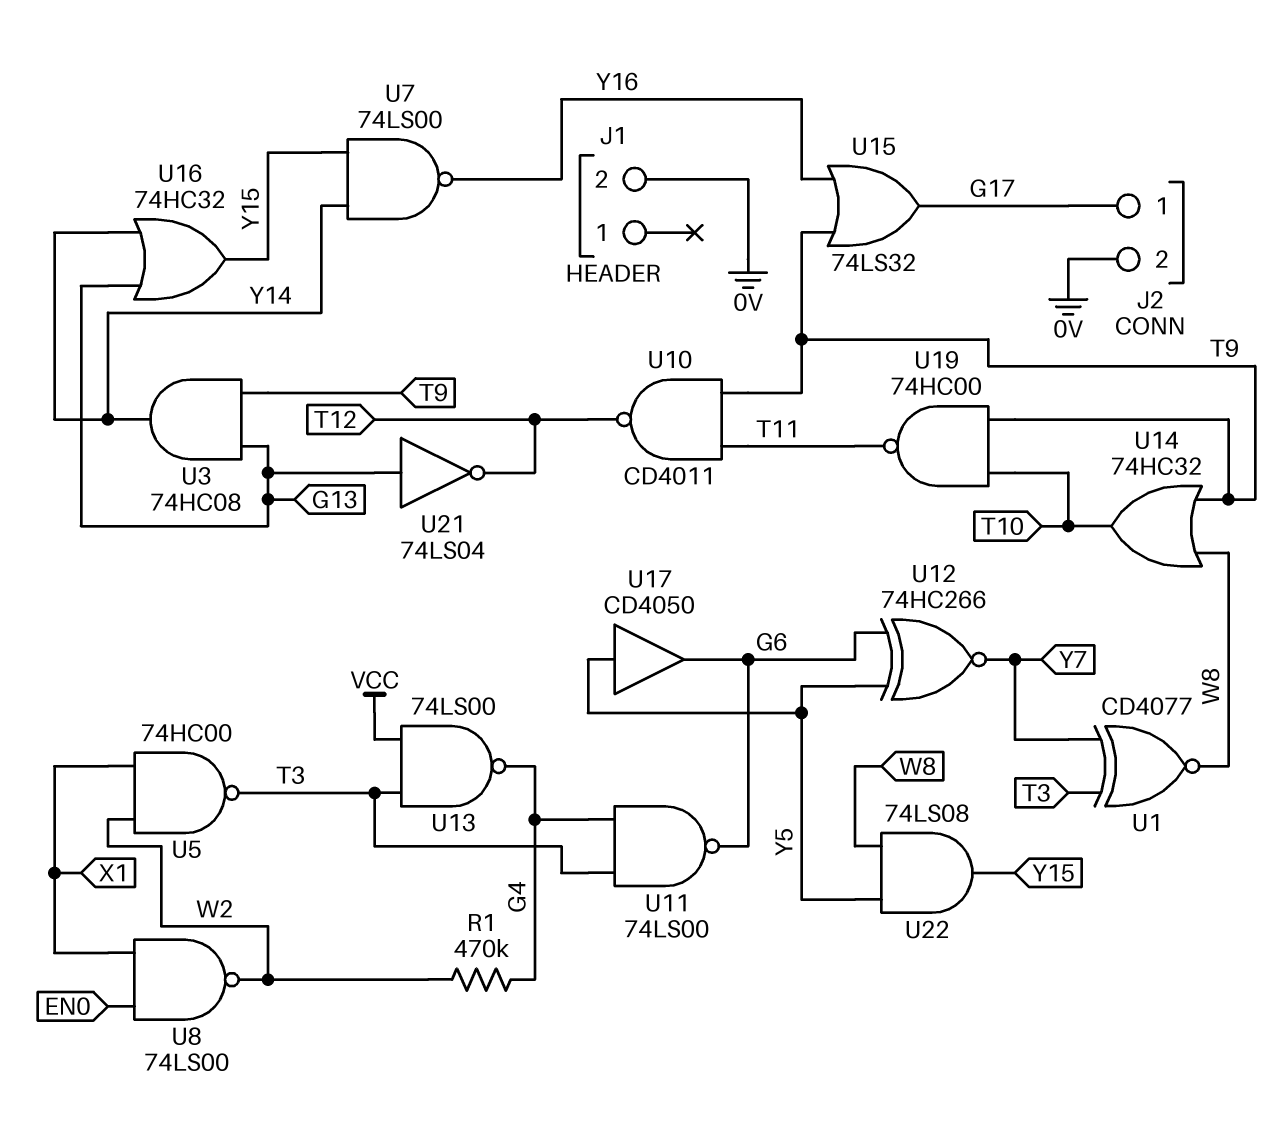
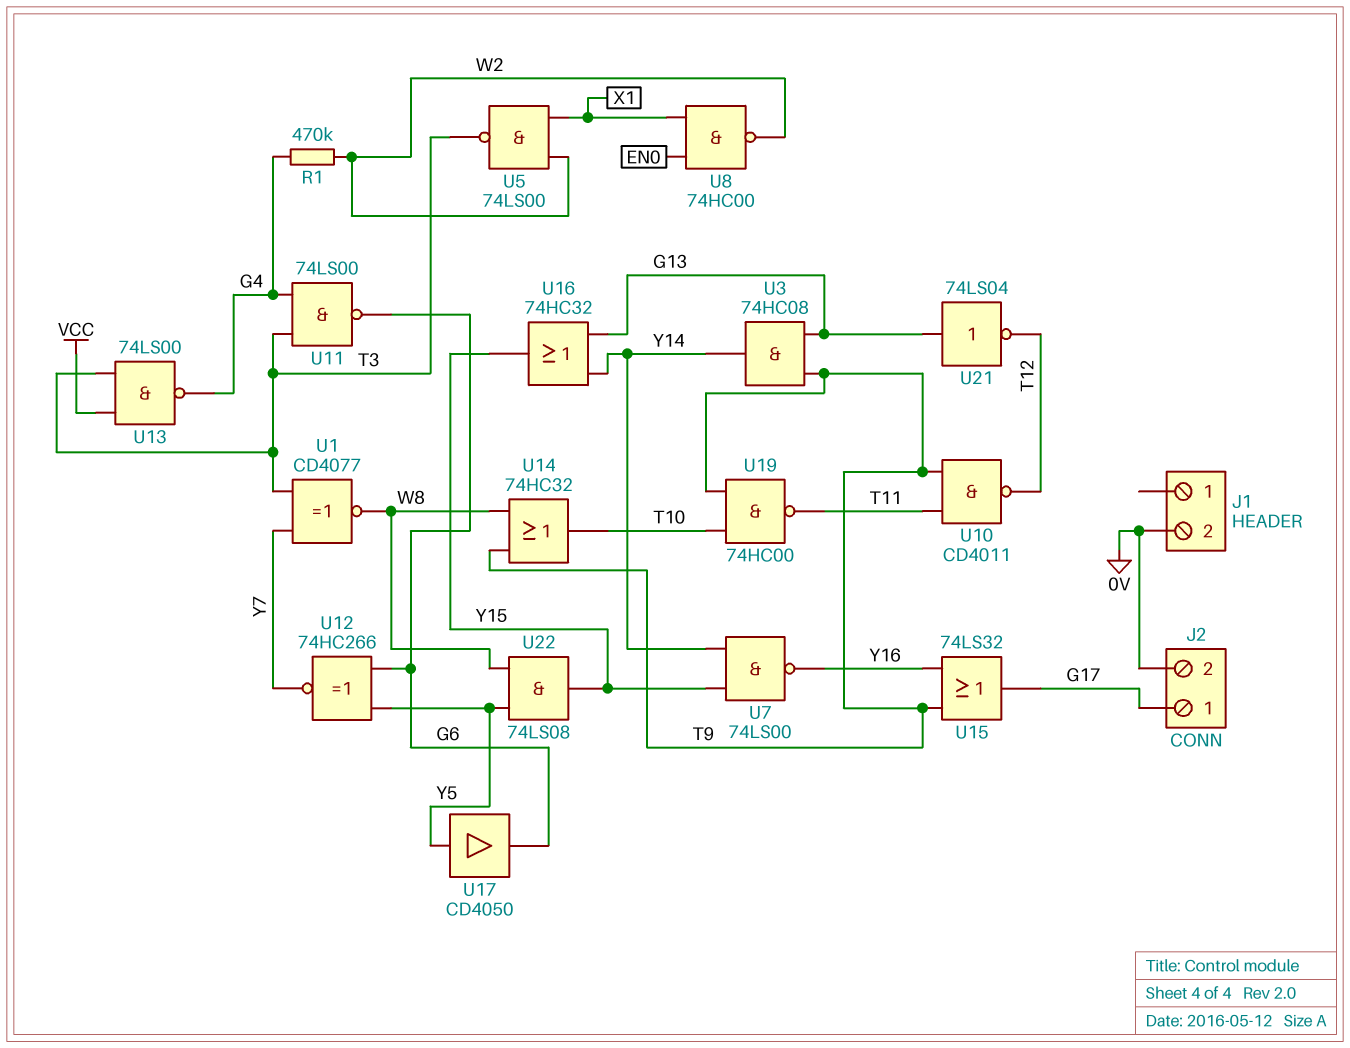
U5: NAND 74HC00 (in W2, in X1, out T3) -> NAND 74LS00 (in W2, in X1, out T3)
U8: NAND 74LS00 (in EN0, in X1, out W2) -> NAND 74HC00 (in EN0, in X1, out W2)

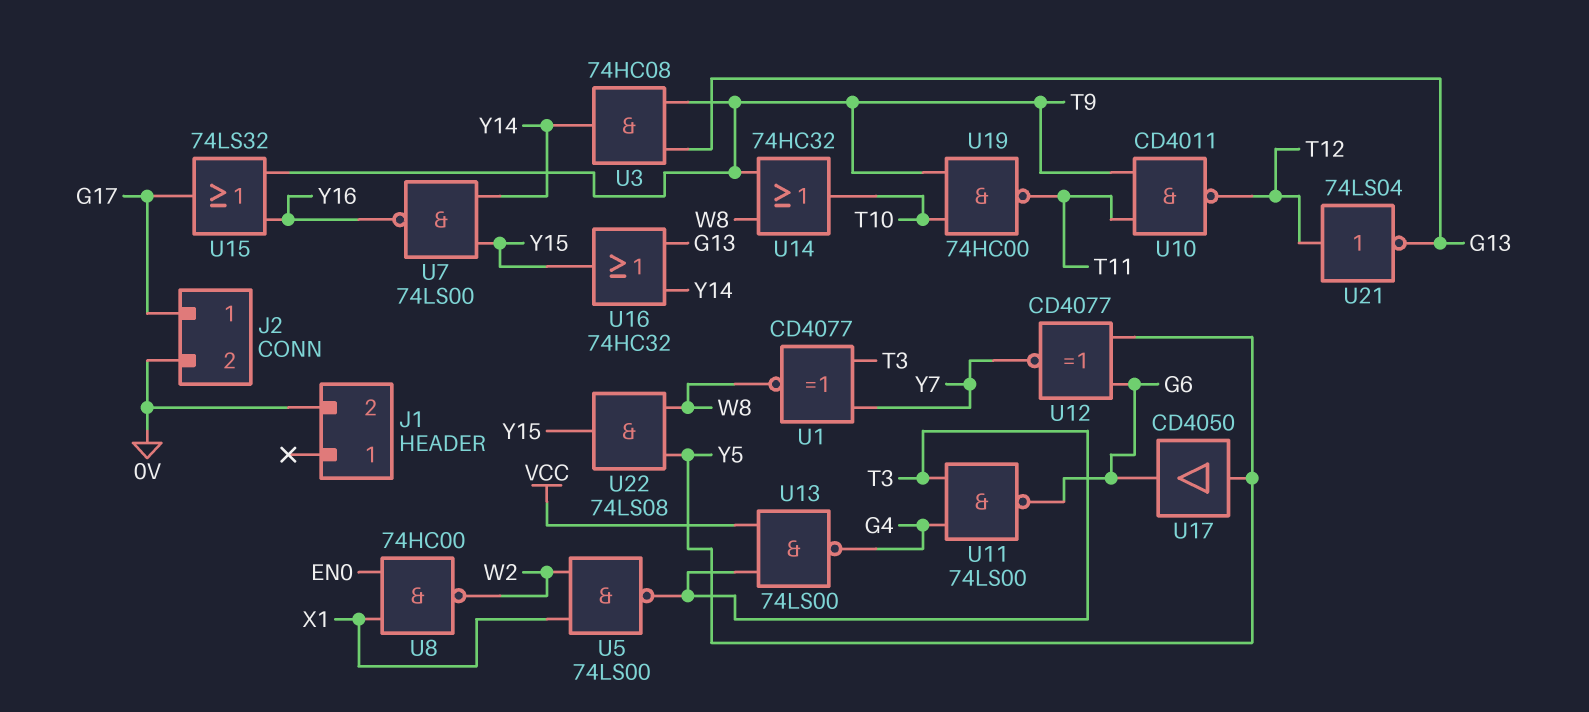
R1: 470k (G4, W2) -> none
U12: XNOR 74HC266 (in G6, in Y5, out Y7) -> XNOR CD4077 (in G6, in Y5, out Y7)
U21: NOT 74LS04 (in G13, out T12) -> NOT 74LS04 (in T12, out G13)

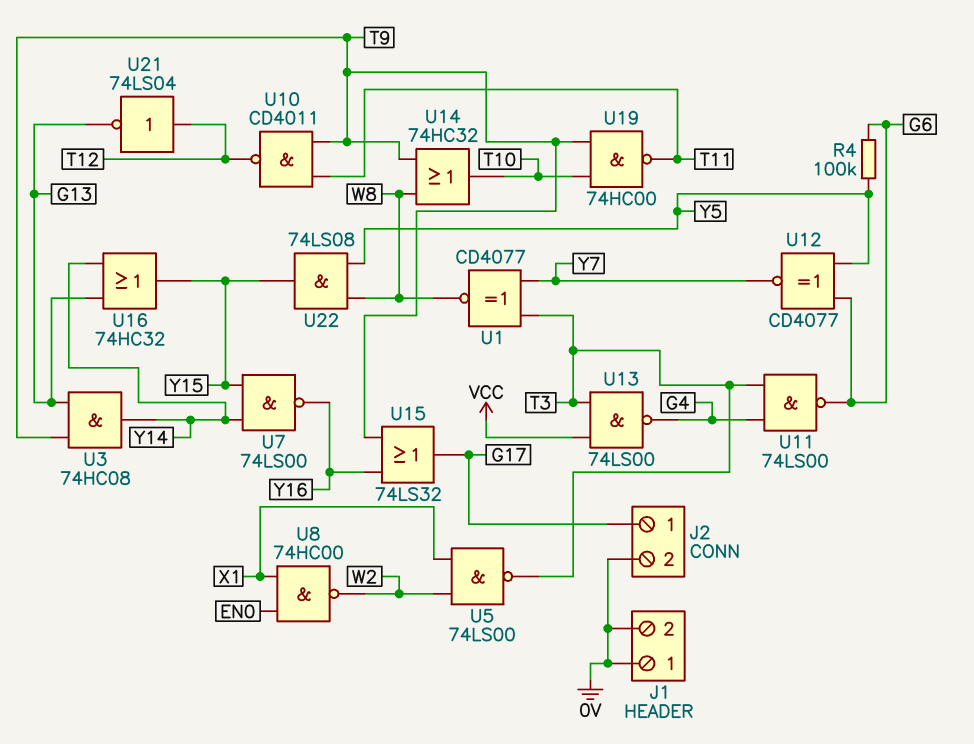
J1 pin 1: none -> 0V
R4: none -> 100k (G6, Y5)
U17: buffer CD4050 (in Y5, out G6) -> none

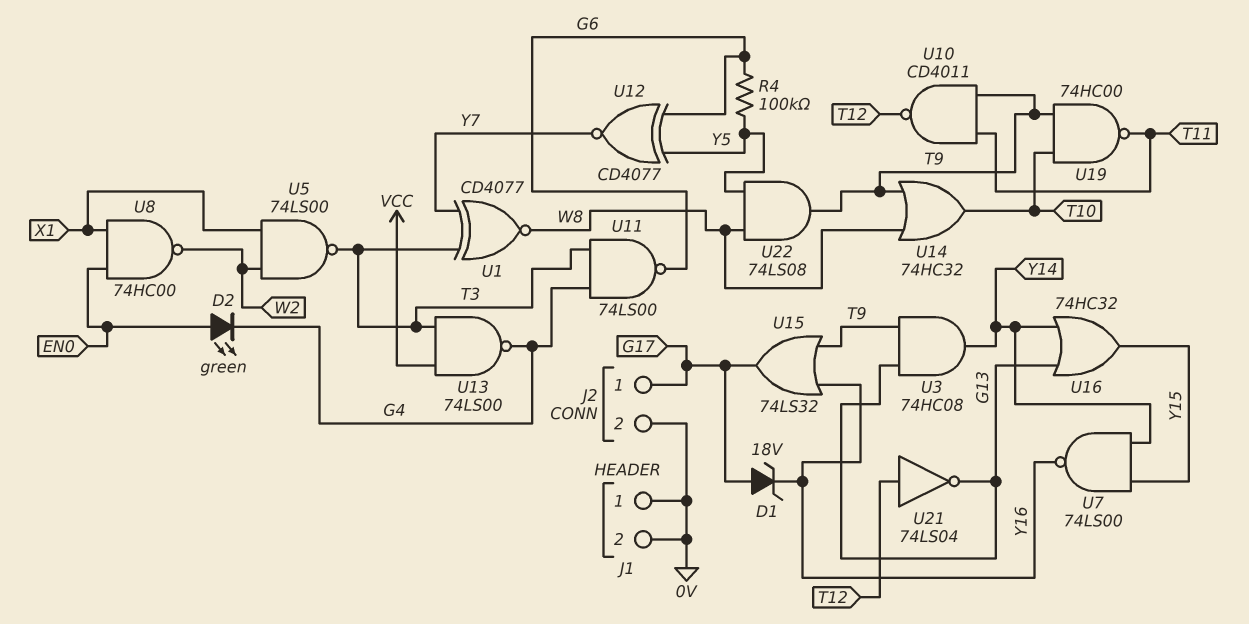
D1: none -> zener 18V (A G17, K Y16)
D2: none -> LED green (A EN0, K G4)
U22: AND 74LS08 (in W8, in Y5, out Y15) -> AND 74LS08 (in W8, in Y5, out T9)

